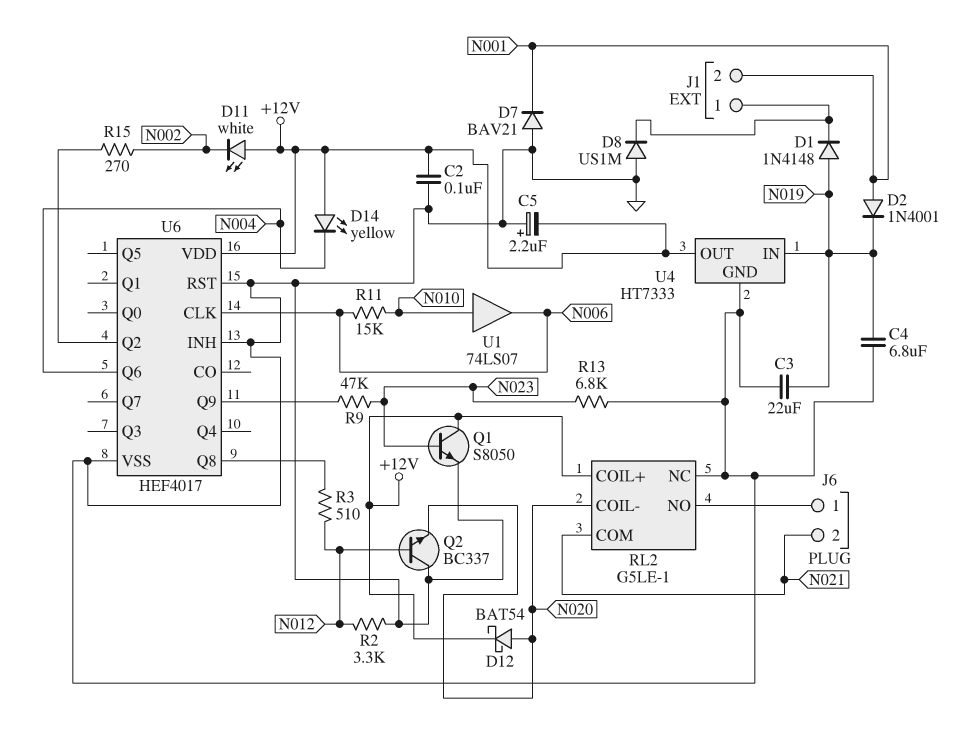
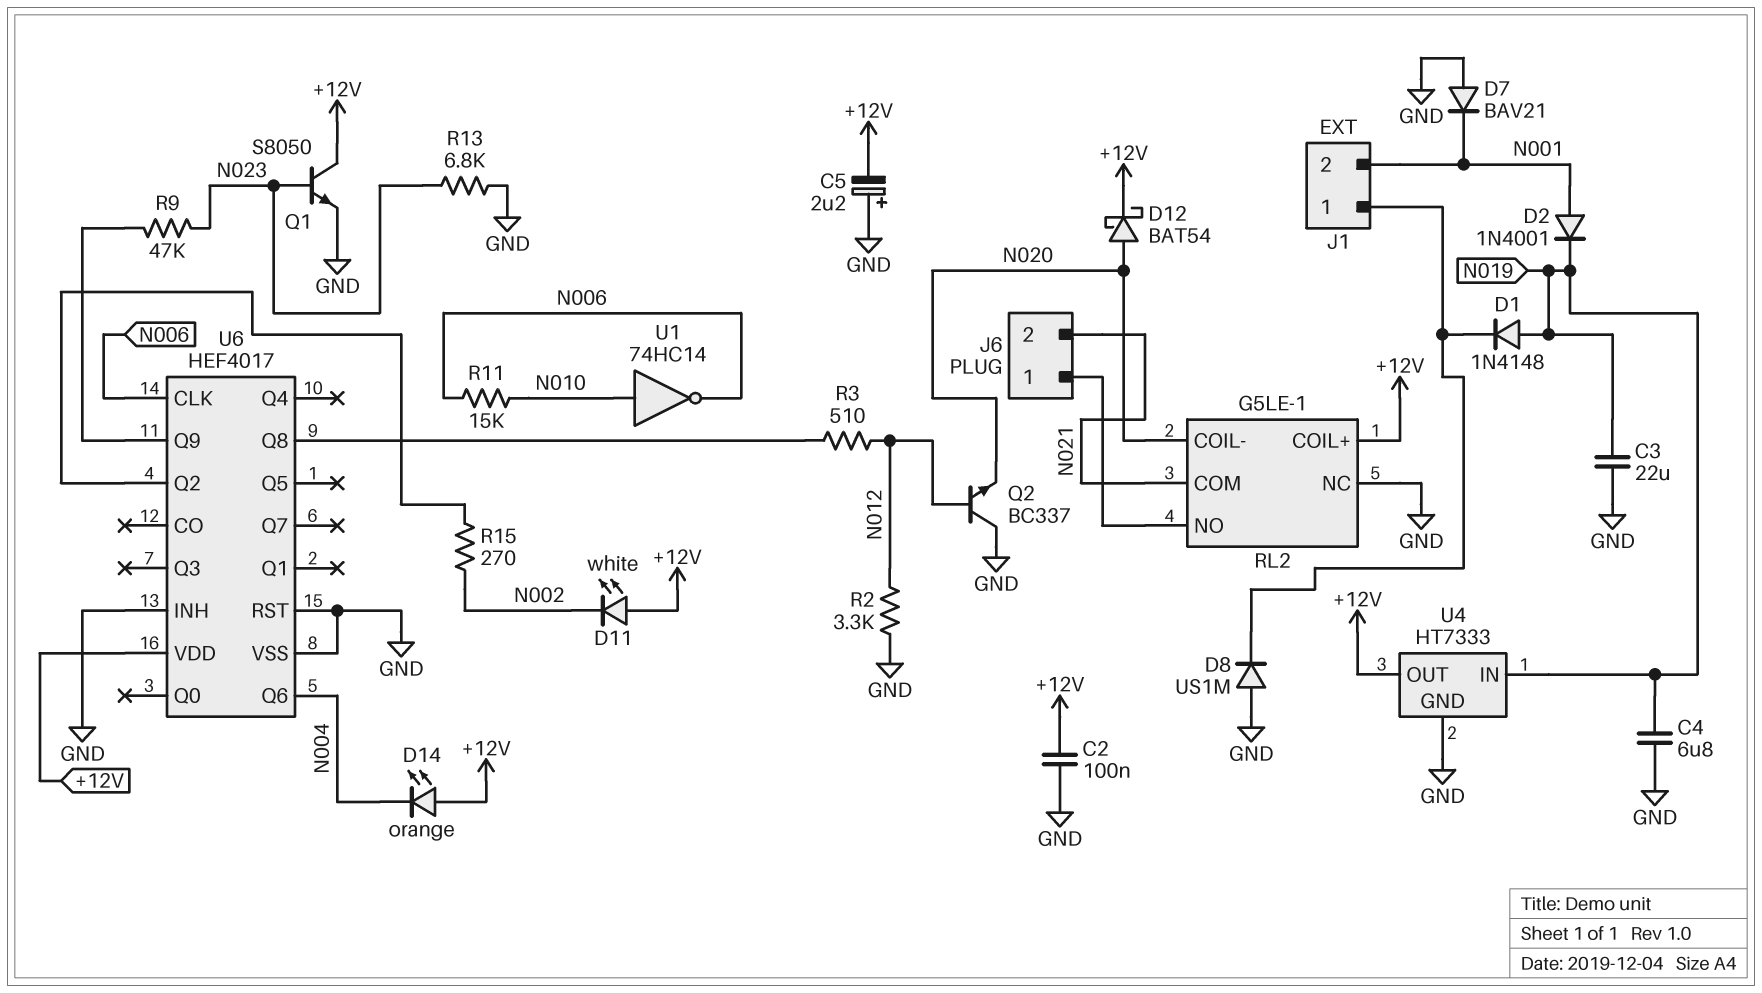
D14: LED yellow (A +12V, K N004) -> LED orange (A +12V, K N004)
U1: buffer 74LS07 (in N010, out N006) -> NOT 74HC14 (in N010, out N006)

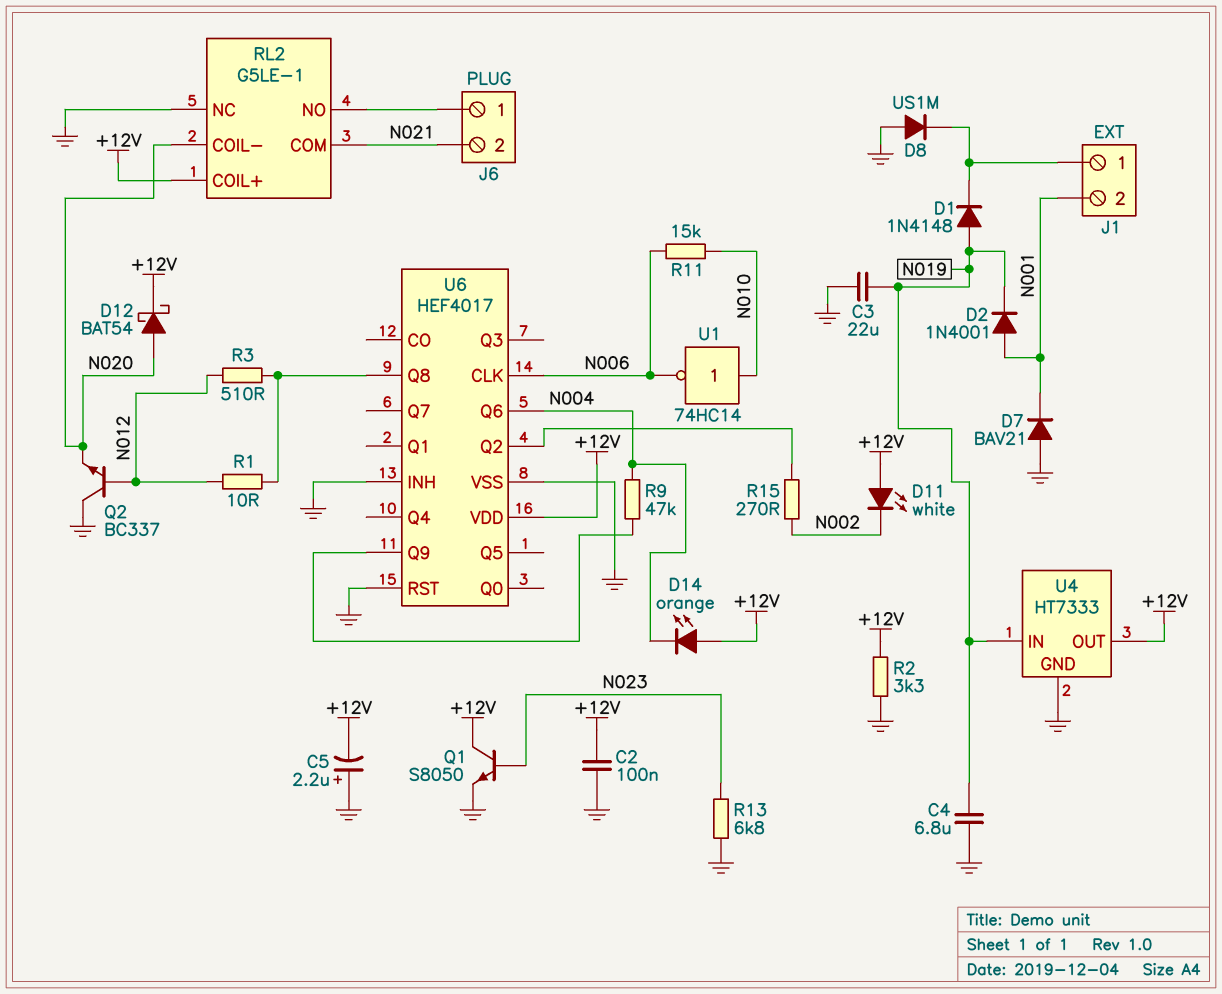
R1: none -> 10 (N012, U6/Q8)
R2: 3.3k (GND, N012) -> 3.3k (+12V, GND)
R9: 47k (N023, U6/Q9) -> 47k (N004, U6/Q9)

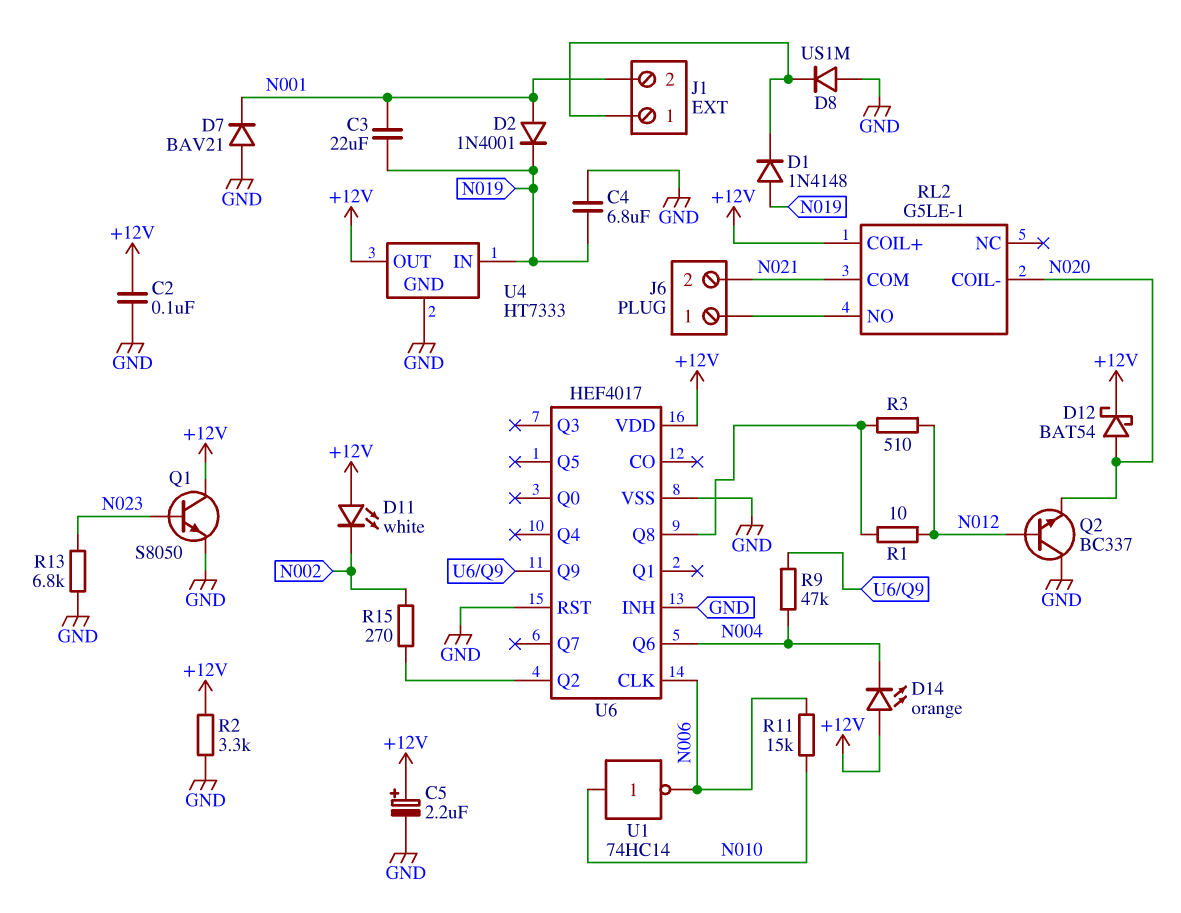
C3: 22uF (GND, N019) -> 22uF (N001, N019)
C5: 2.2uF (plus GND, minus +12V) -> 2.2uF (plus +12V, minus GND)
RL2 pin NC: GND -> none

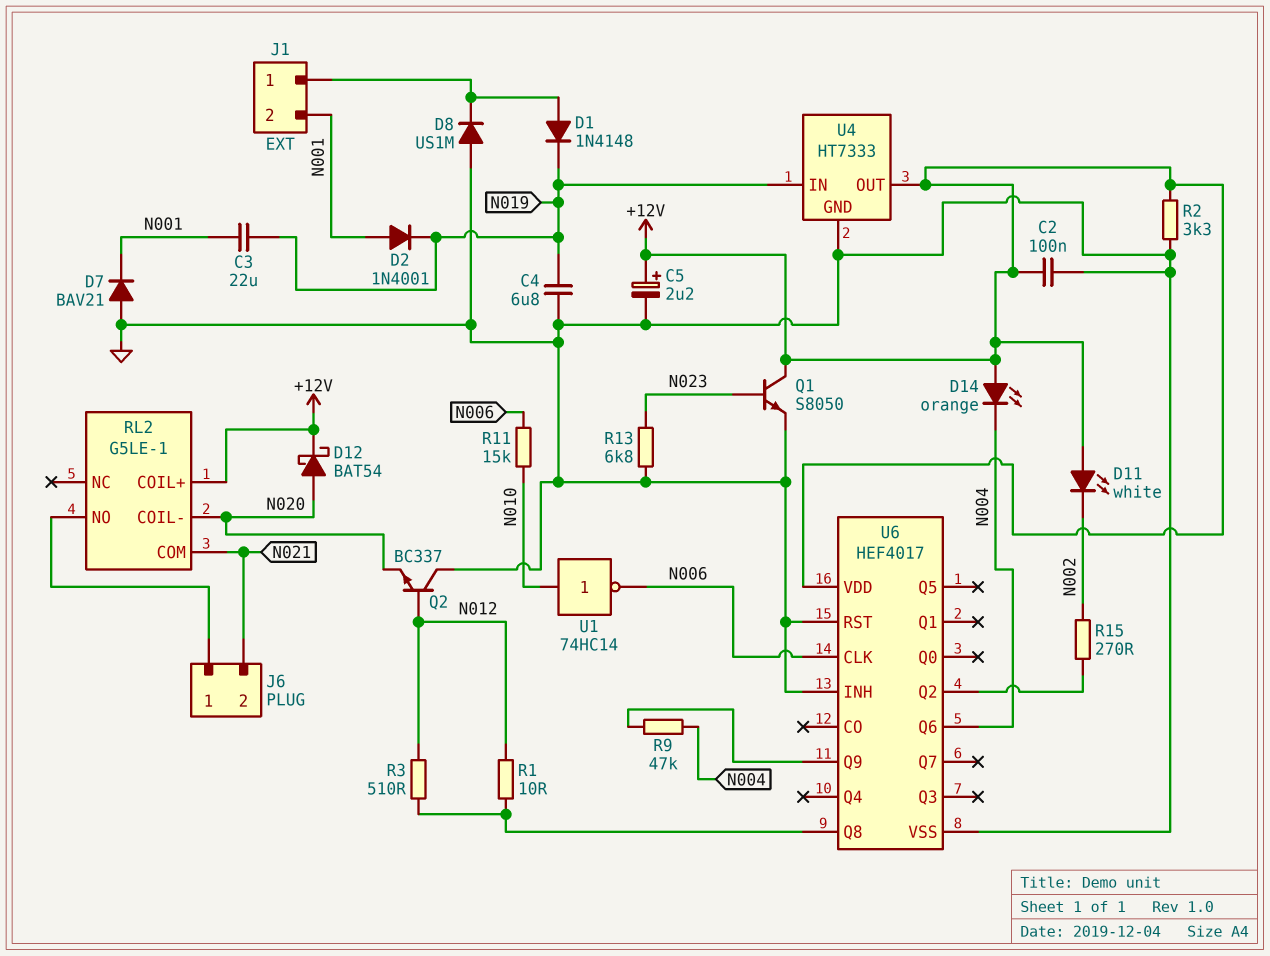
D1: diode 1N4148 (A N019, K J1/1) -> diode 1N4148 (A J1/1, K N019)

